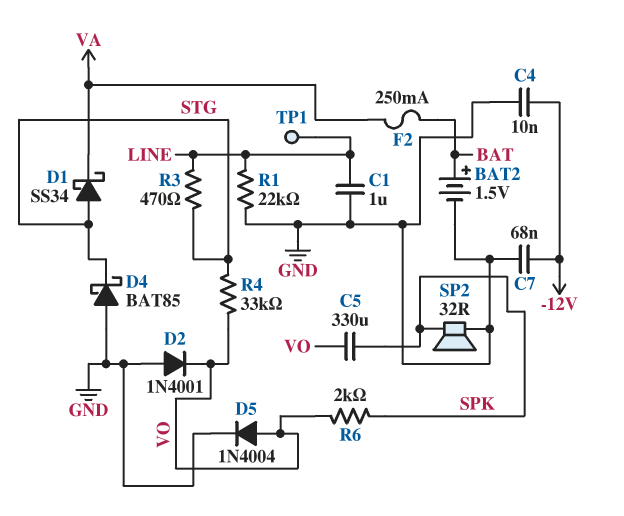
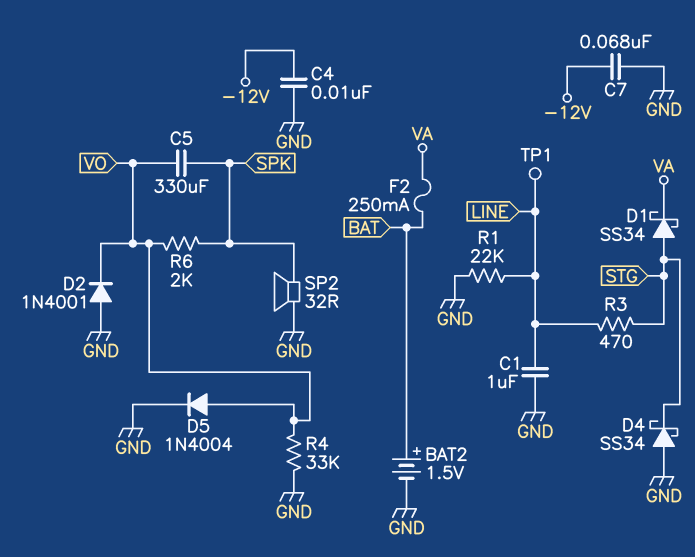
D4: schottky BAT85 (A GND, K STG) -> schottky SS34 (A GND, K STG)
R4: 33k (STG, VO) -> 33k (GND, VO)

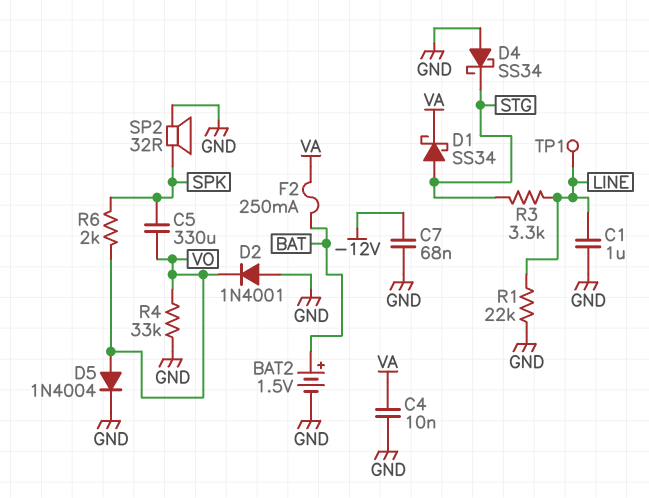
C4: 10nF (-12V, GND) -> 10nF (GND, VA)
R3: 470 (LINE, STG) -> 3.3k (LINE, STG)

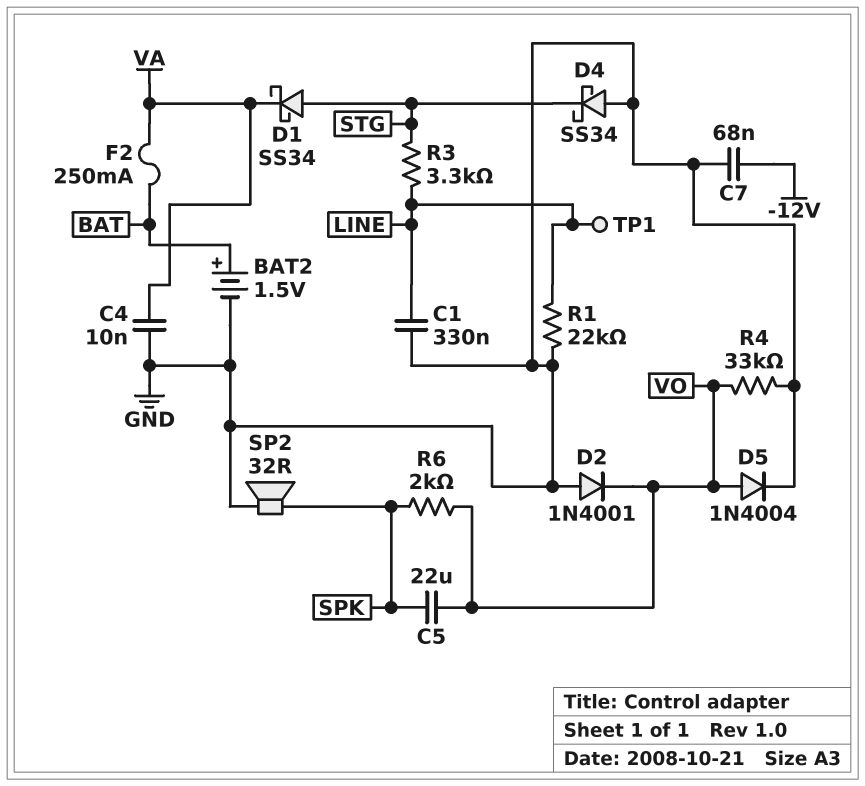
C1: 1uF (GND, LINE) -> 330nF (GND, LINE)
C5: 330uF (SPK, VO) -> 22uF (SPK, VO)

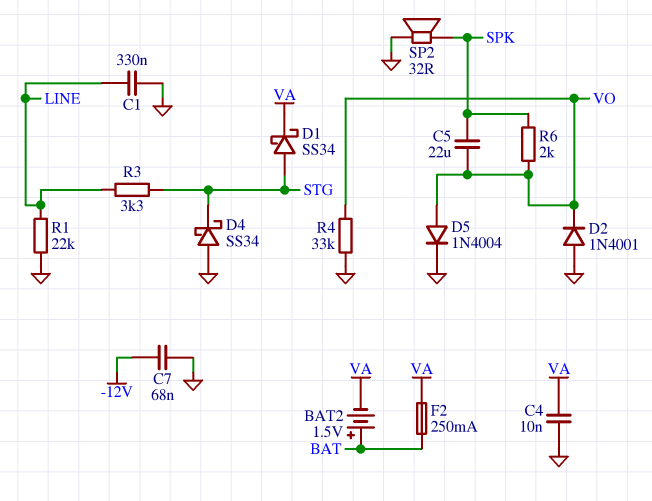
BAT2: 1.5V (plus BAT, minus GND) -> 1.5V (plus BAT, minus VA)
TP1: test point (LINE) -> none

